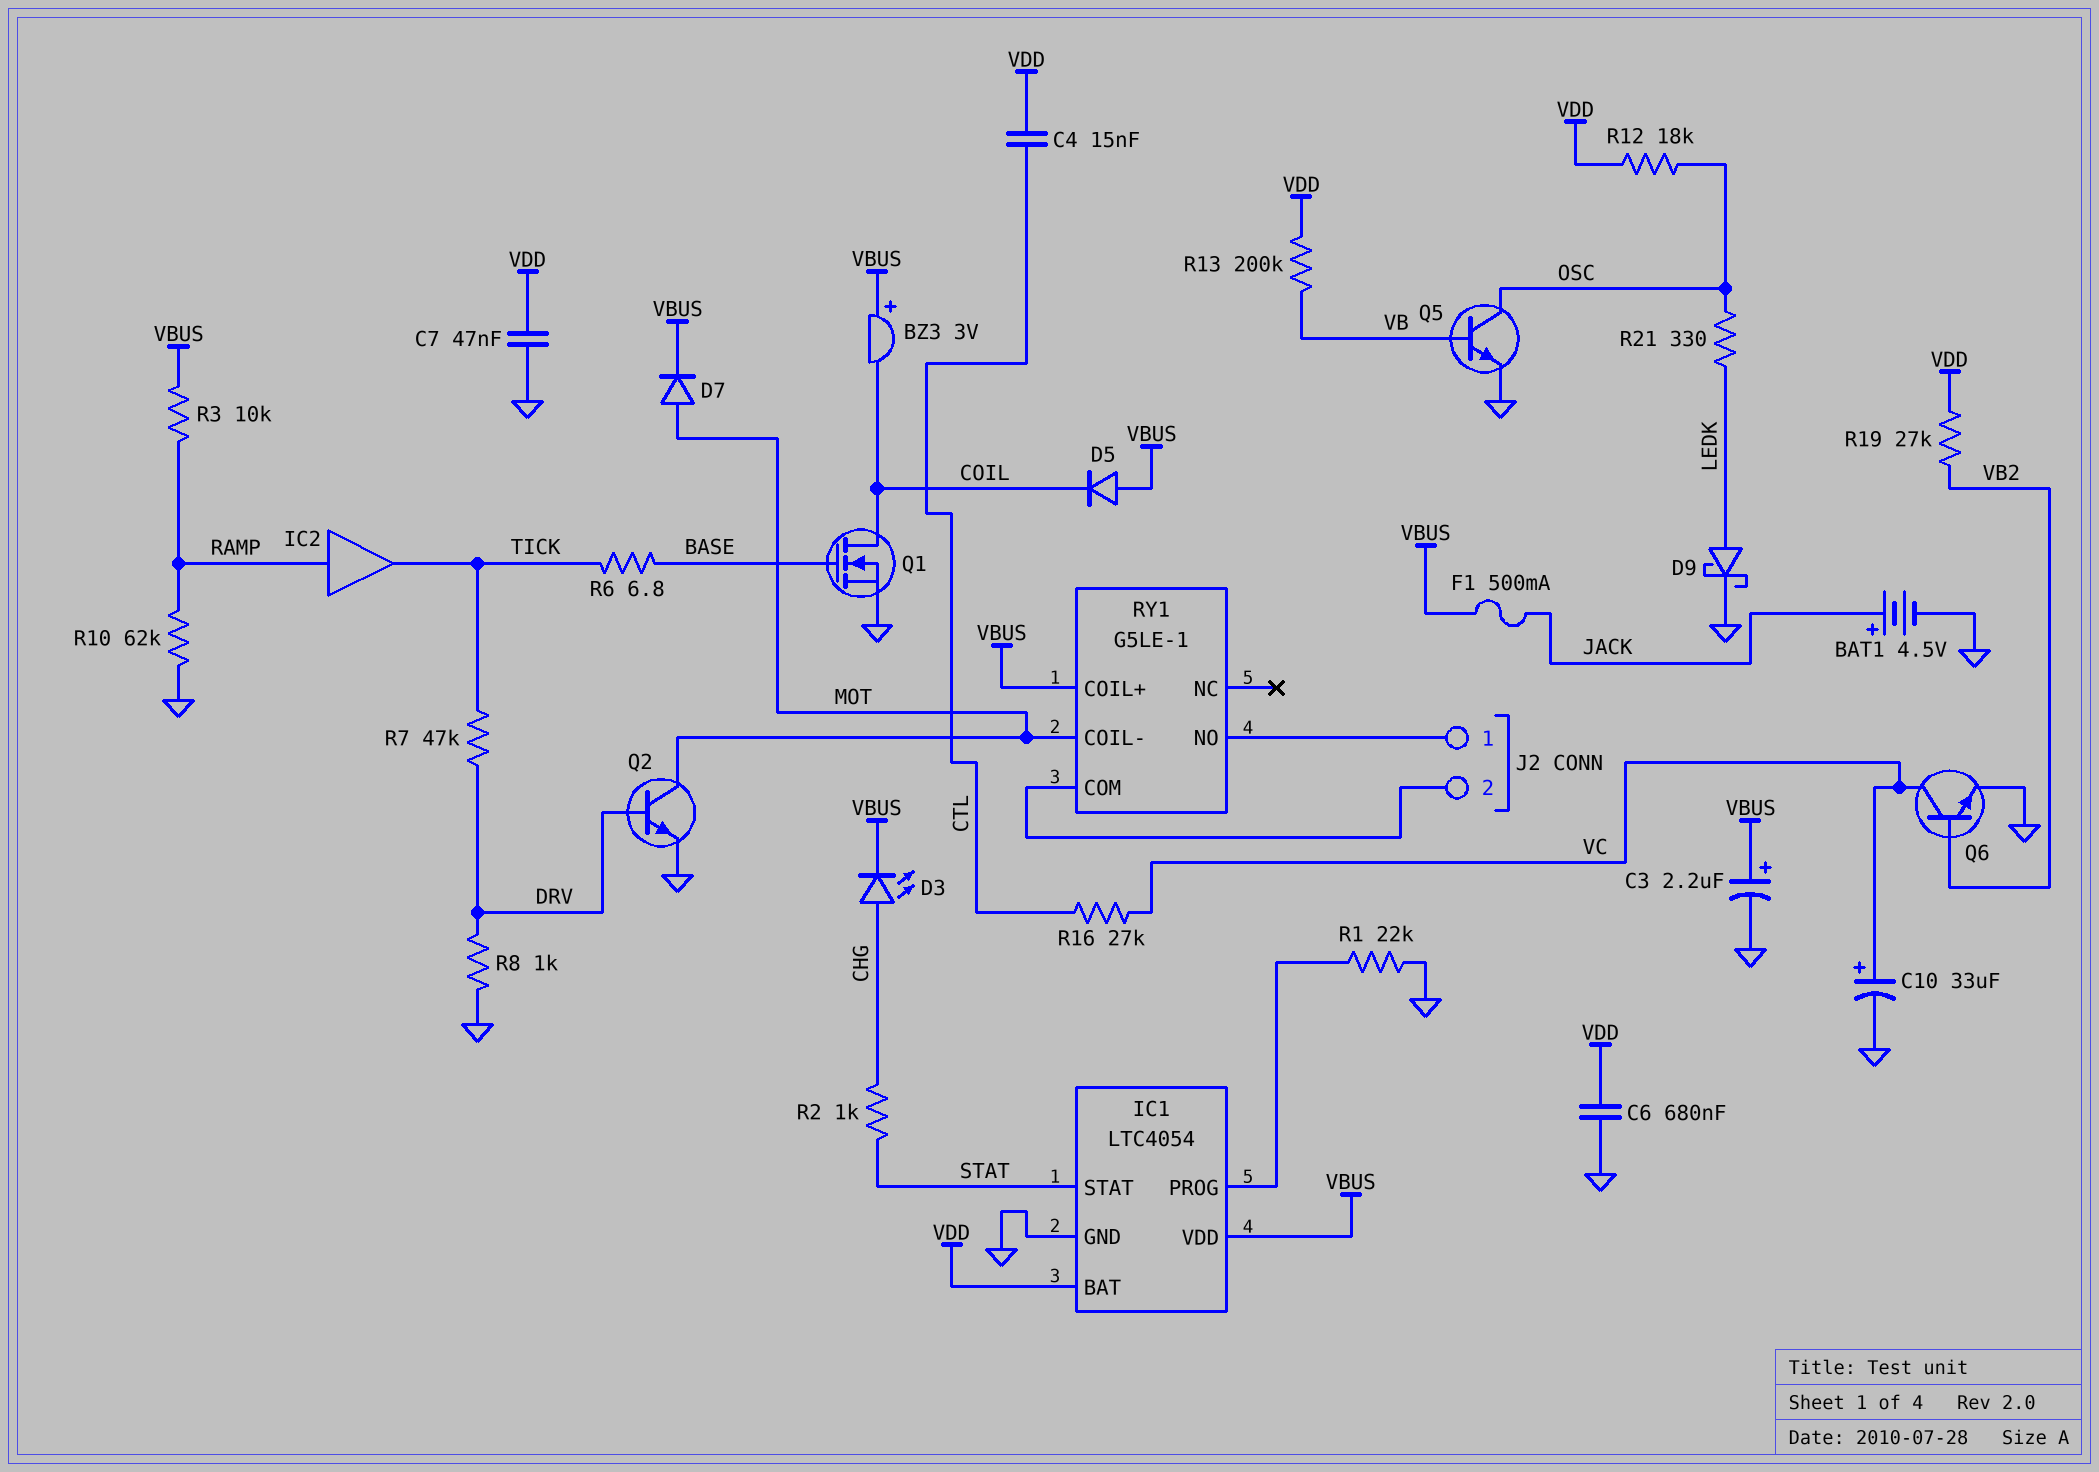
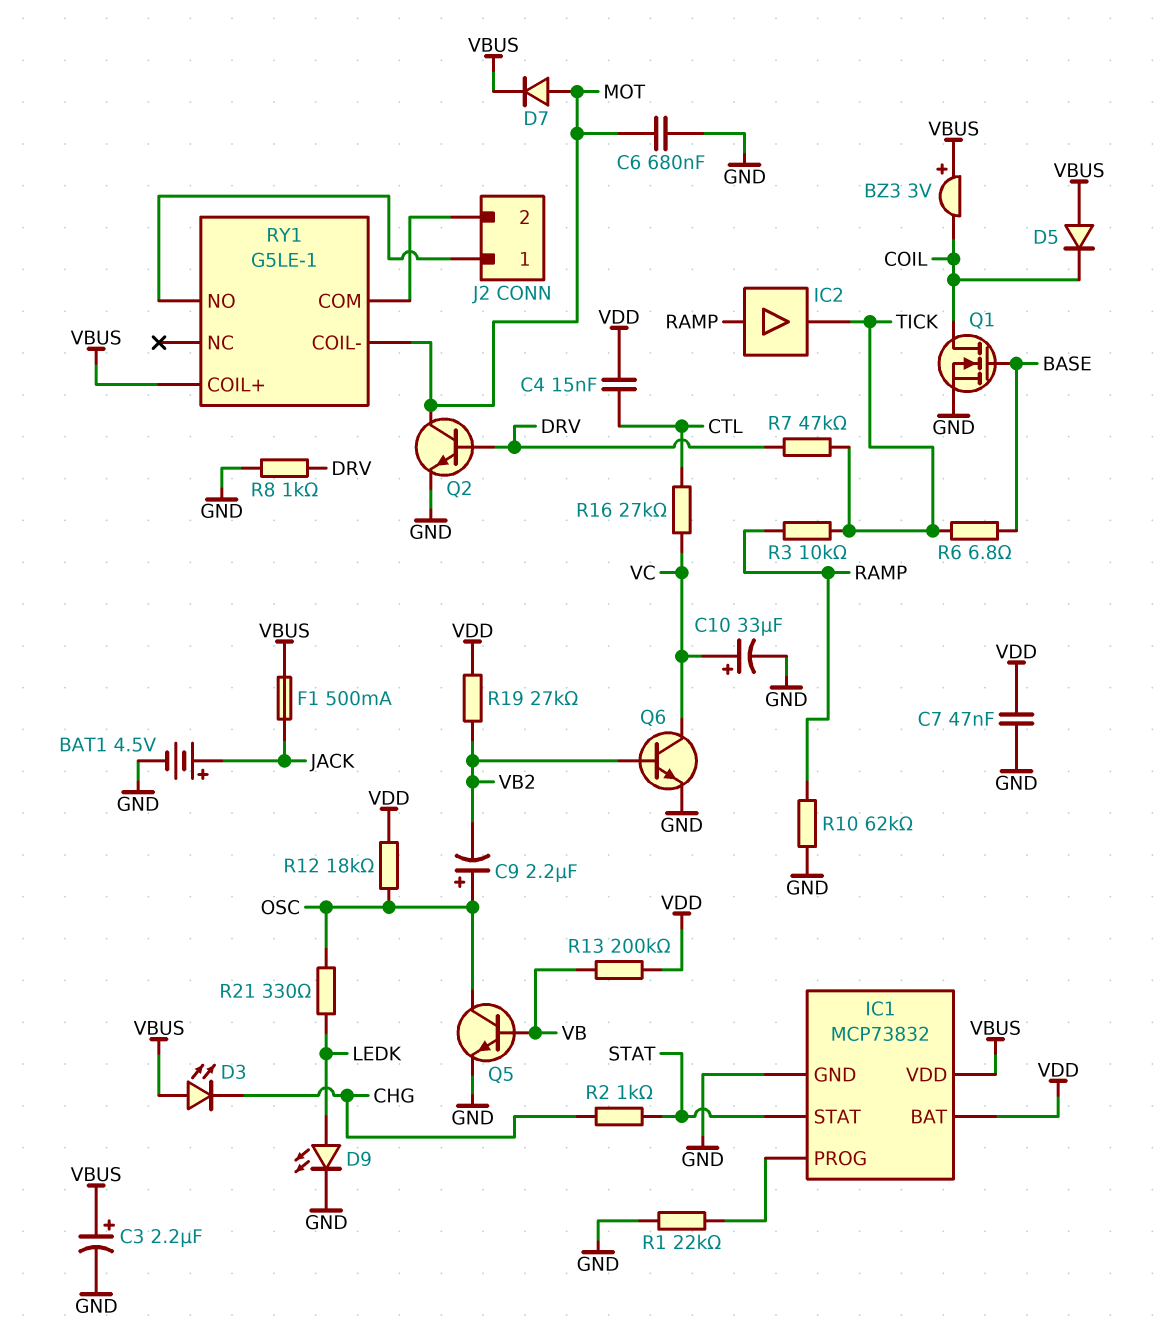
C6: 680nF (GND, VDD) -> 680nF (GND, MOT)
C9: none -> 2.2uF (plus OSC, minus VB2)
D3: LED (A CHG, K VBUS) -> LED (A VBUS, K CHG)
D9: schottky (A LEDK, K GND) -> LED (A LEDK, K GND)
IC1: LTC4054 -> MCP73832
R3: 10k (RAMP, VBUS) -> 10k (RAMP, TICK)

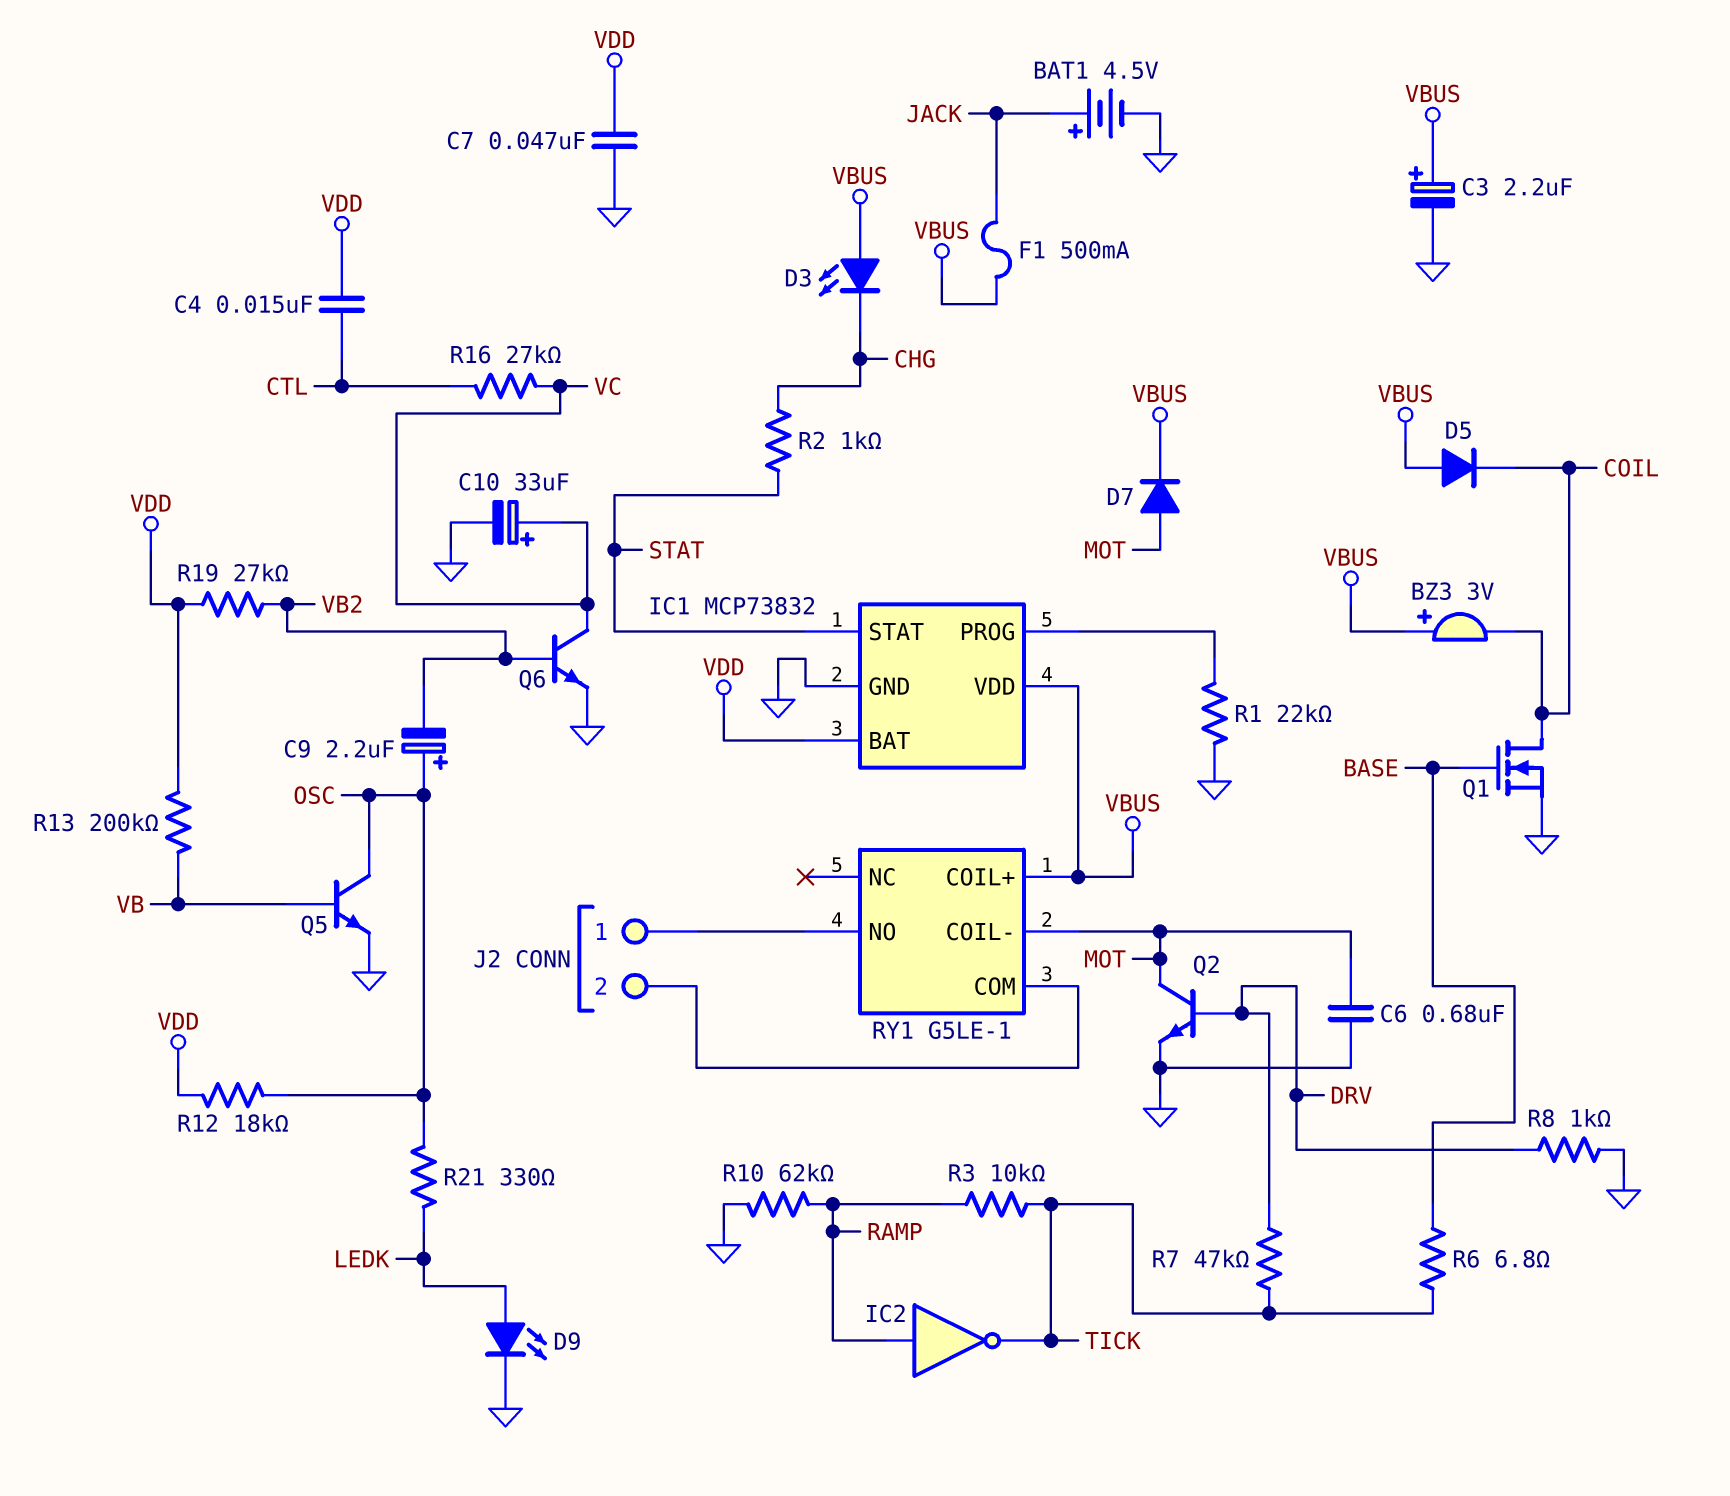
IC2: buffer (in RAMP, out TICK) -> NOT (in RAMP, out TICK)

